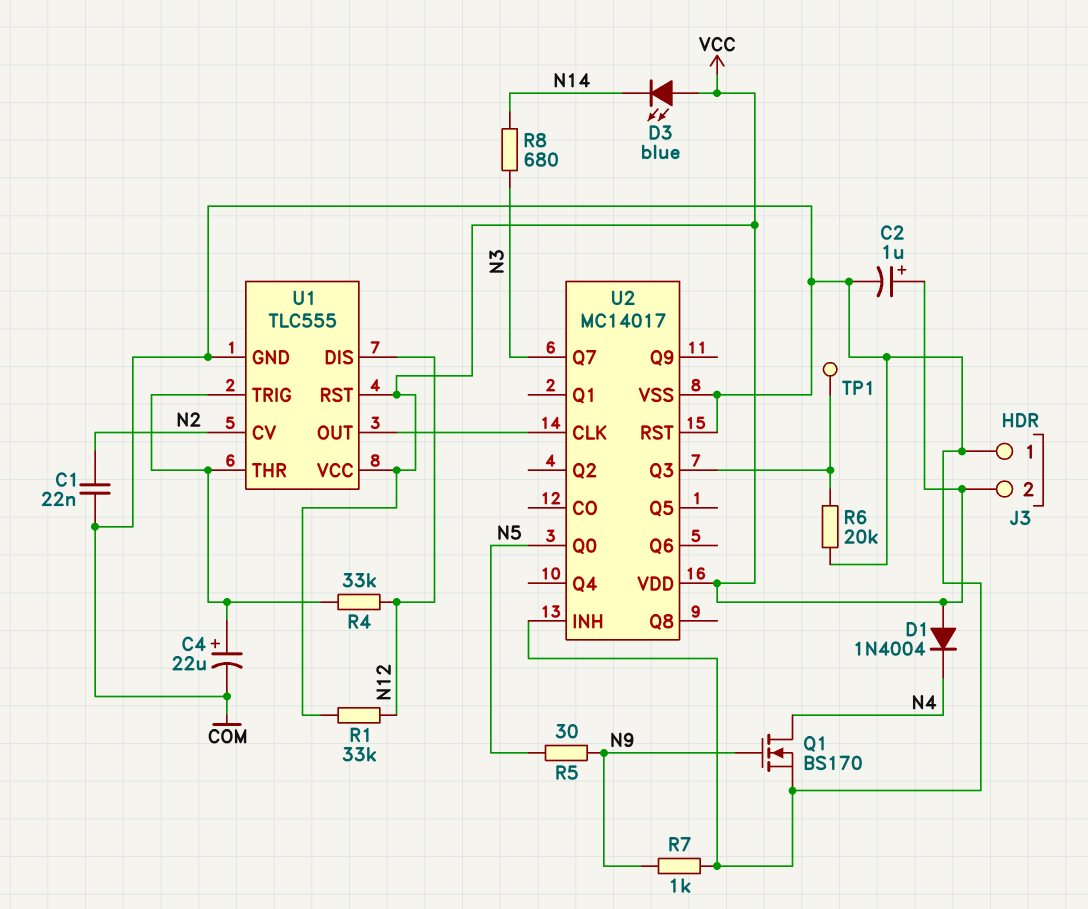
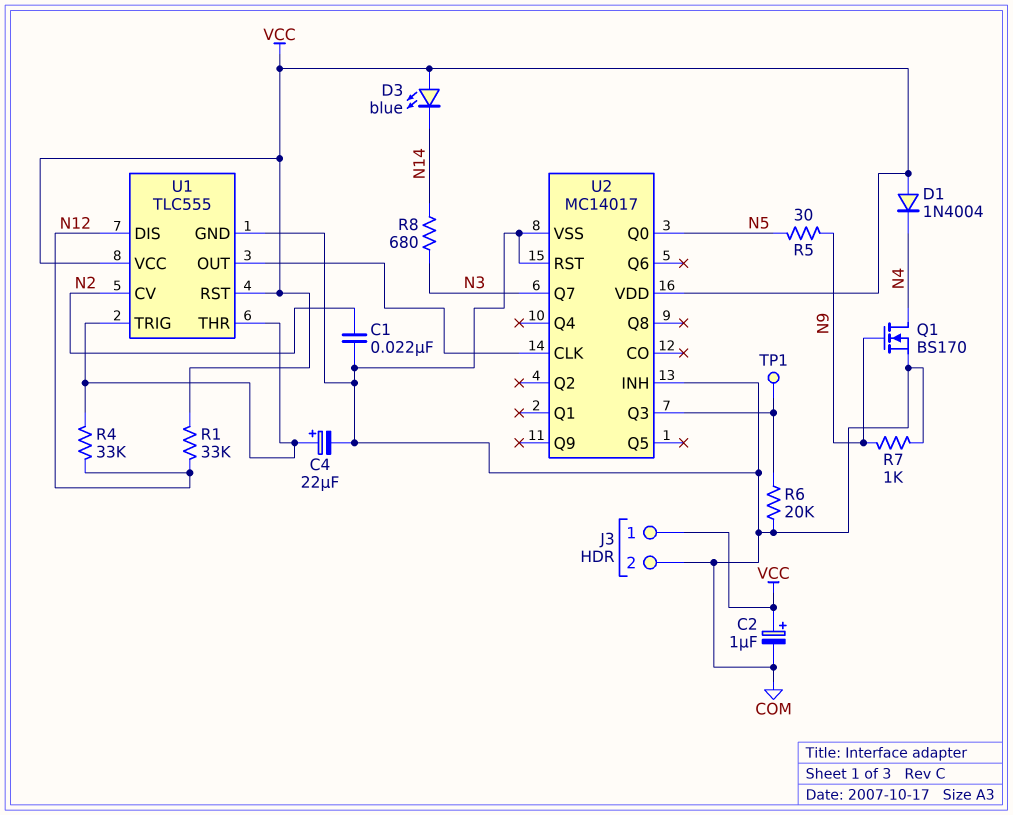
J3 pin 1: COM -> VCC
J3 pin 2: VCC -> COM

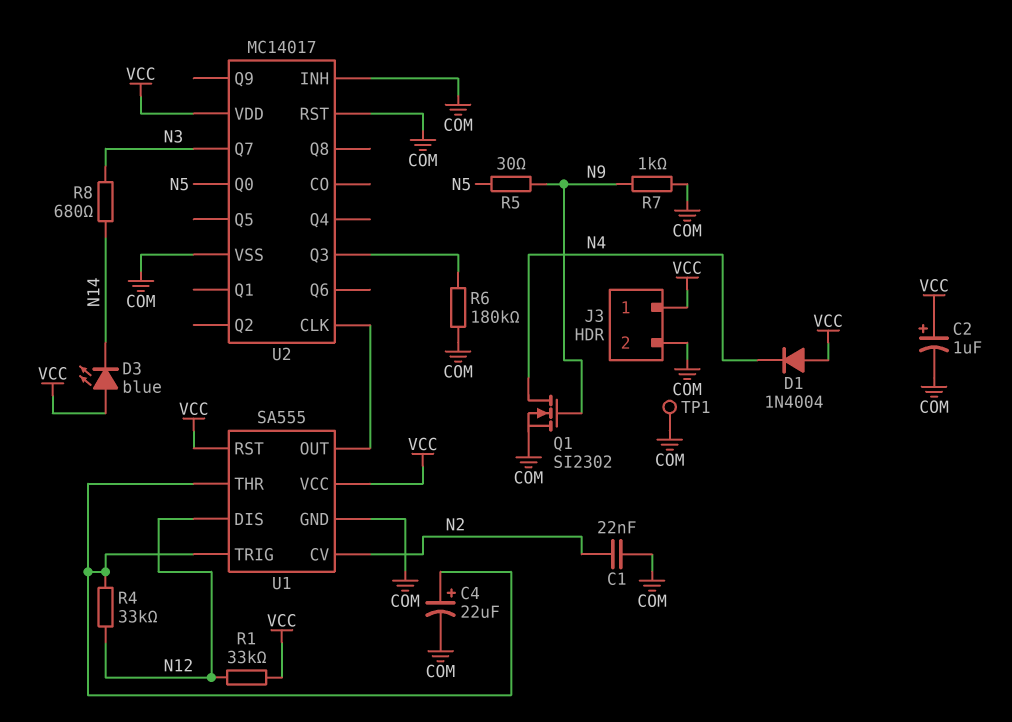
Q1: NMOS BS170 (G N9, D N4, S COM) -> NMOS SI2302 (G N9, D N4, S COM)
R6: 20k (COM, U2/Q3) -> 180k (COM, U2/Q3)
TP1: test point (U2/Q3) -> test point (COM)
U1: TLC555 -> SA555

